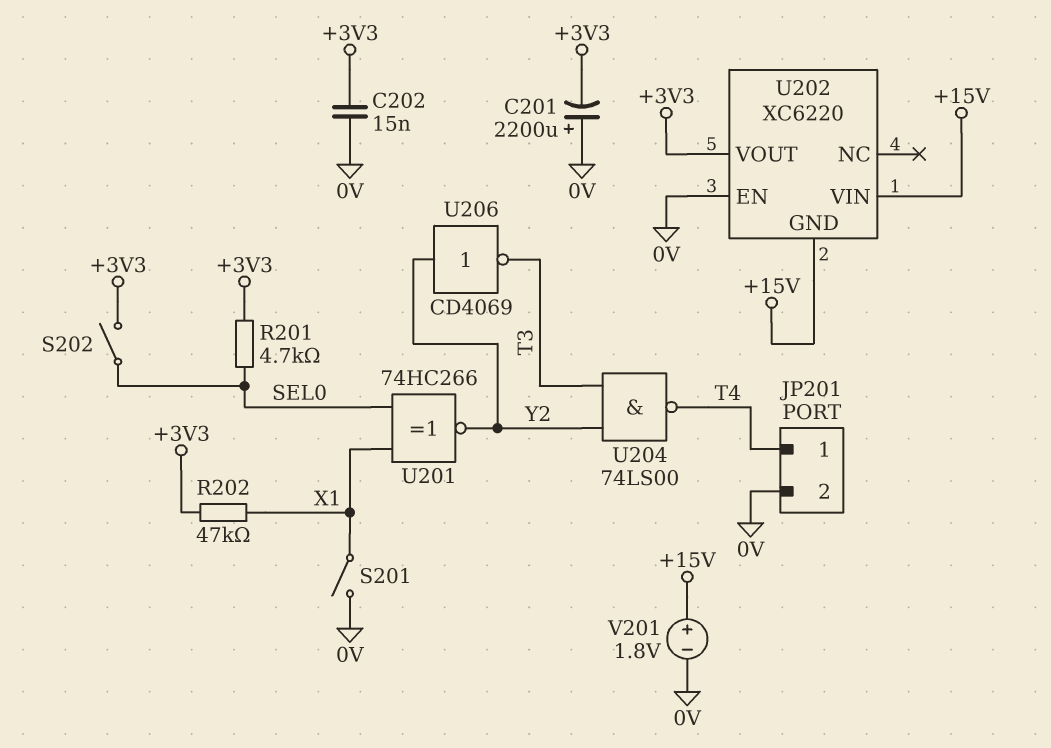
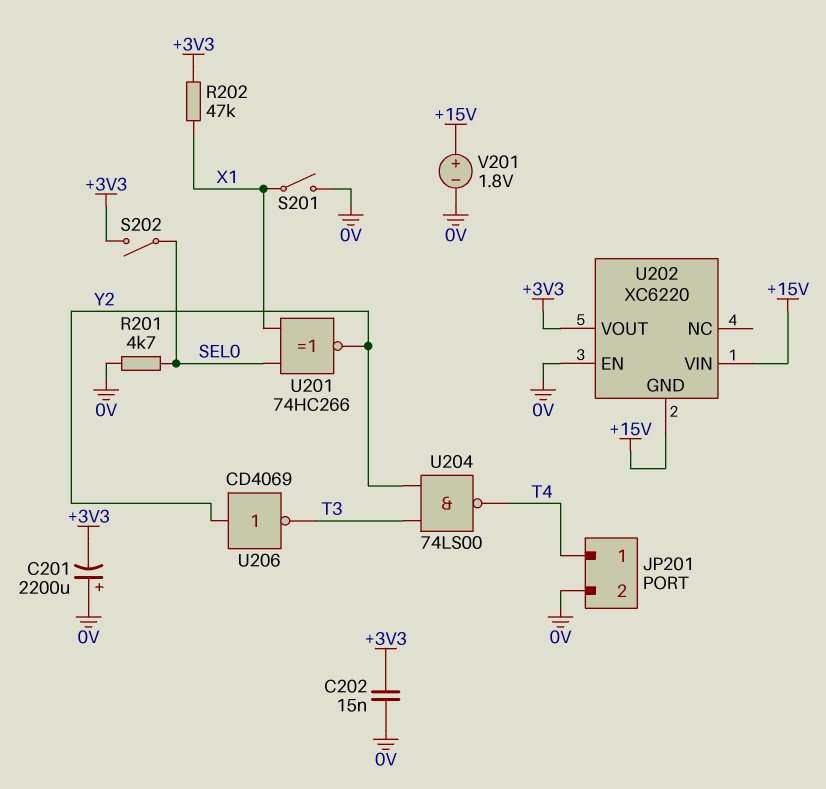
R201: 4.7k (+3V3, SEL0) -> 4.7k (0V, SEL0)

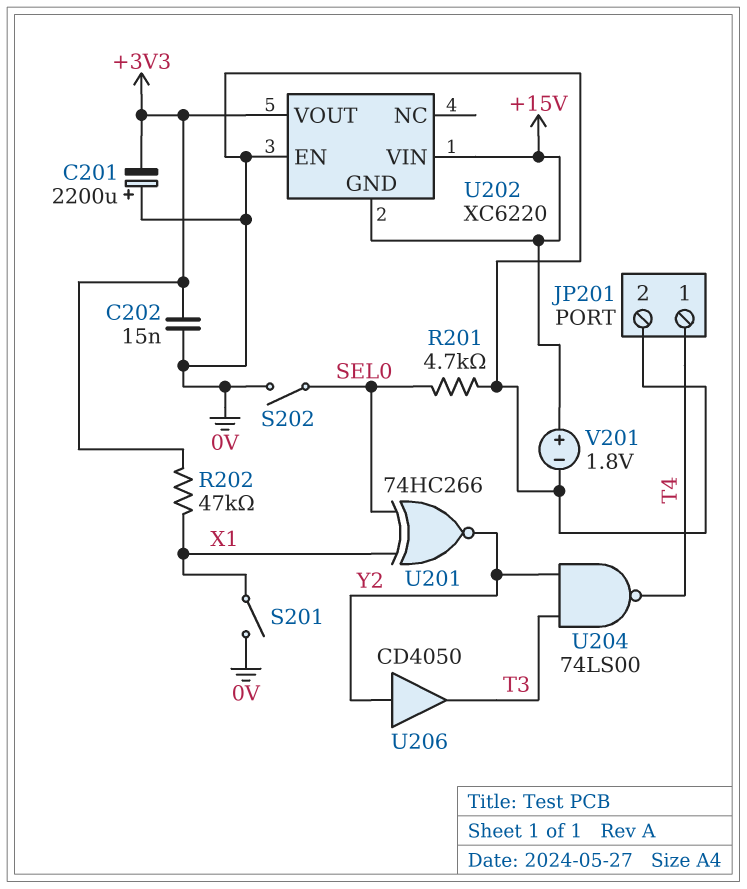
S202: switch (+3V3, SEL0) -> switch (0V, SEL0)
U206: NOT CD4069 (in Y2, out T3) -> buffer CD4050 (in Y2, out T3)

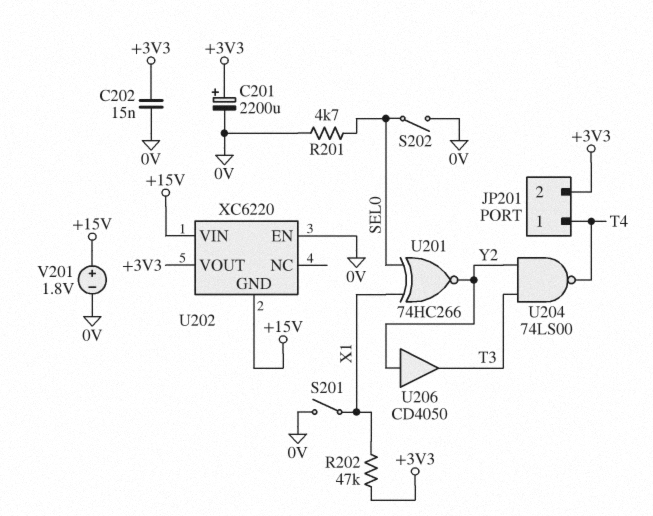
C201: 2200uF (plus 0V, minus +3V3) -> 2200uF (plus +3V3, minus 0V)
JP201 pin 2: 0V -> +3V3

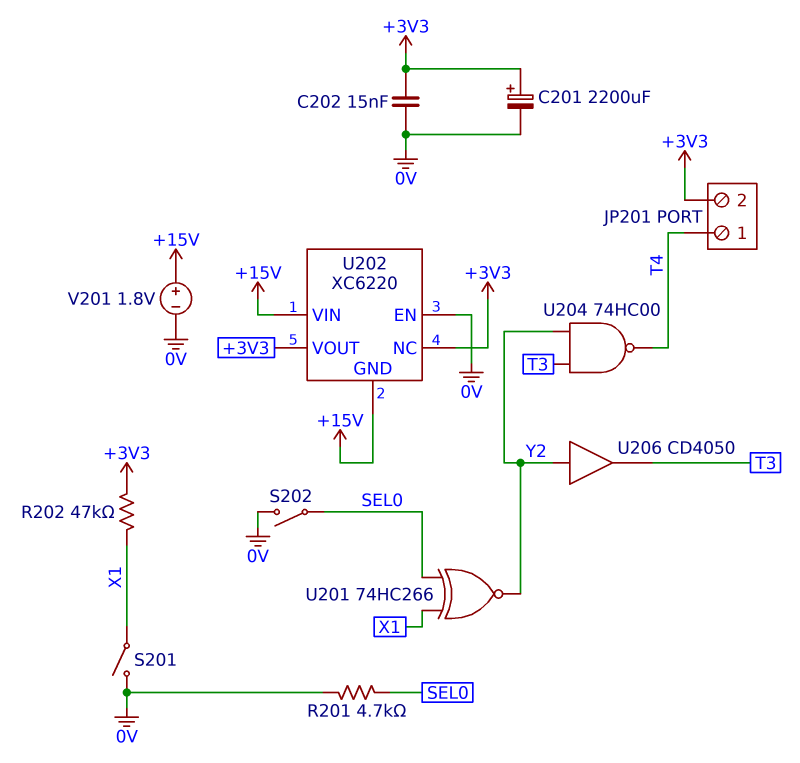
U202 pin NC: none -> +3V3
U204: NAND 74LS00 (in T3, in Y2, out T4) -> NAND 74HC00 (in T3, in Y2, out T4)

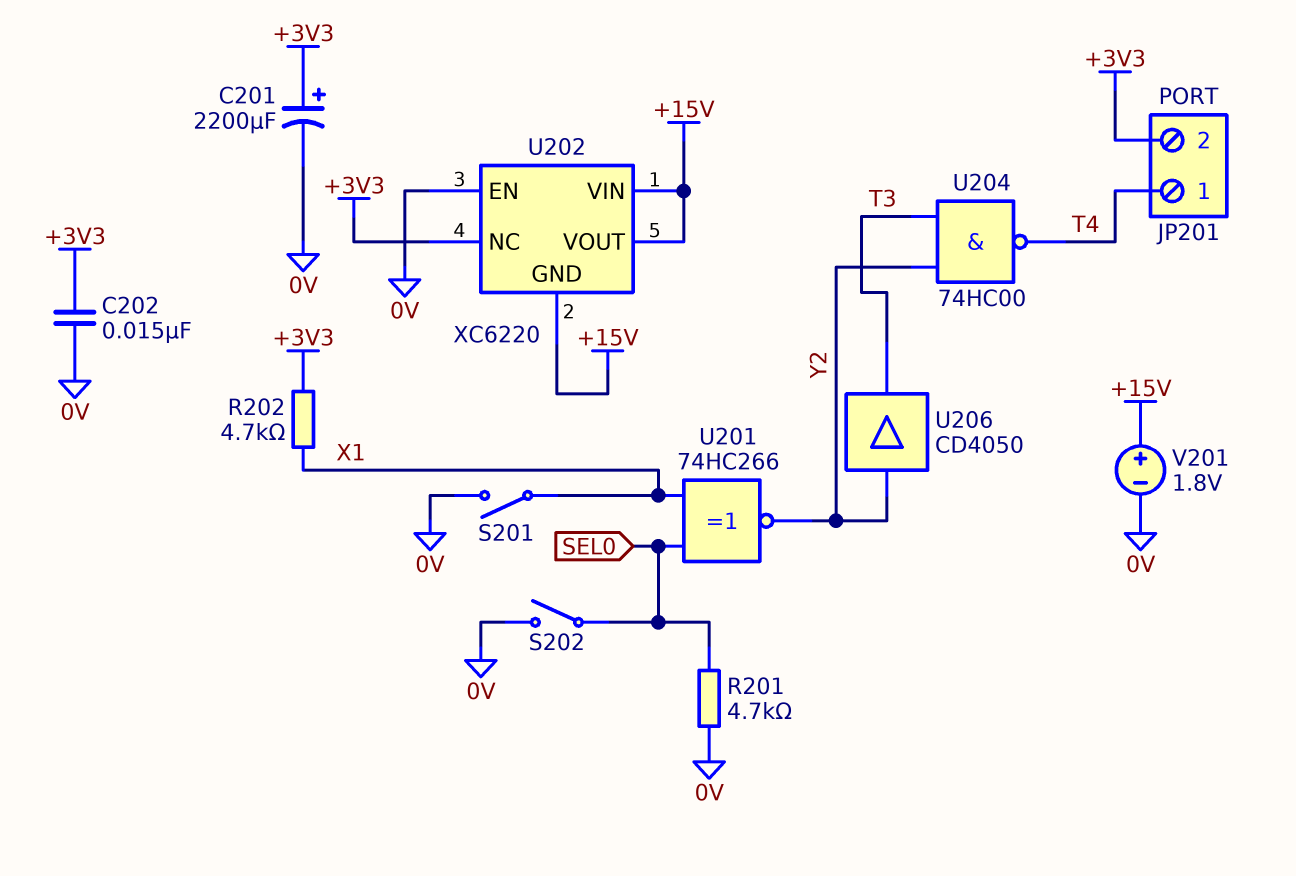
R202: 47k (+3V3, X1) -> 4.7k (+3V3, X1)
U202 pin VOUT: +3V3 -> +15V

